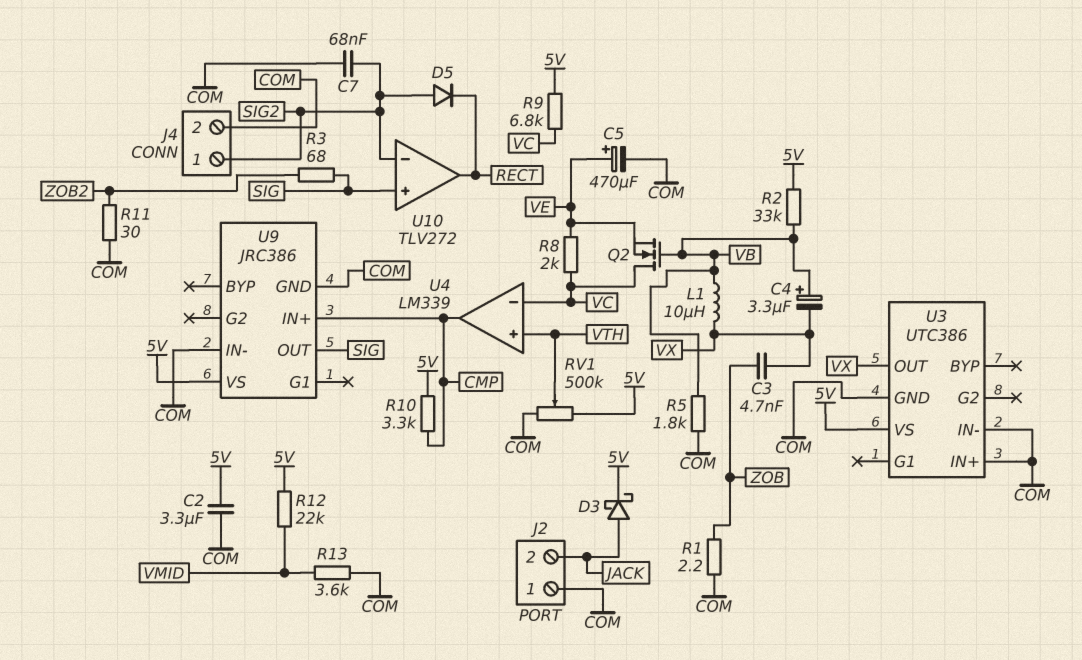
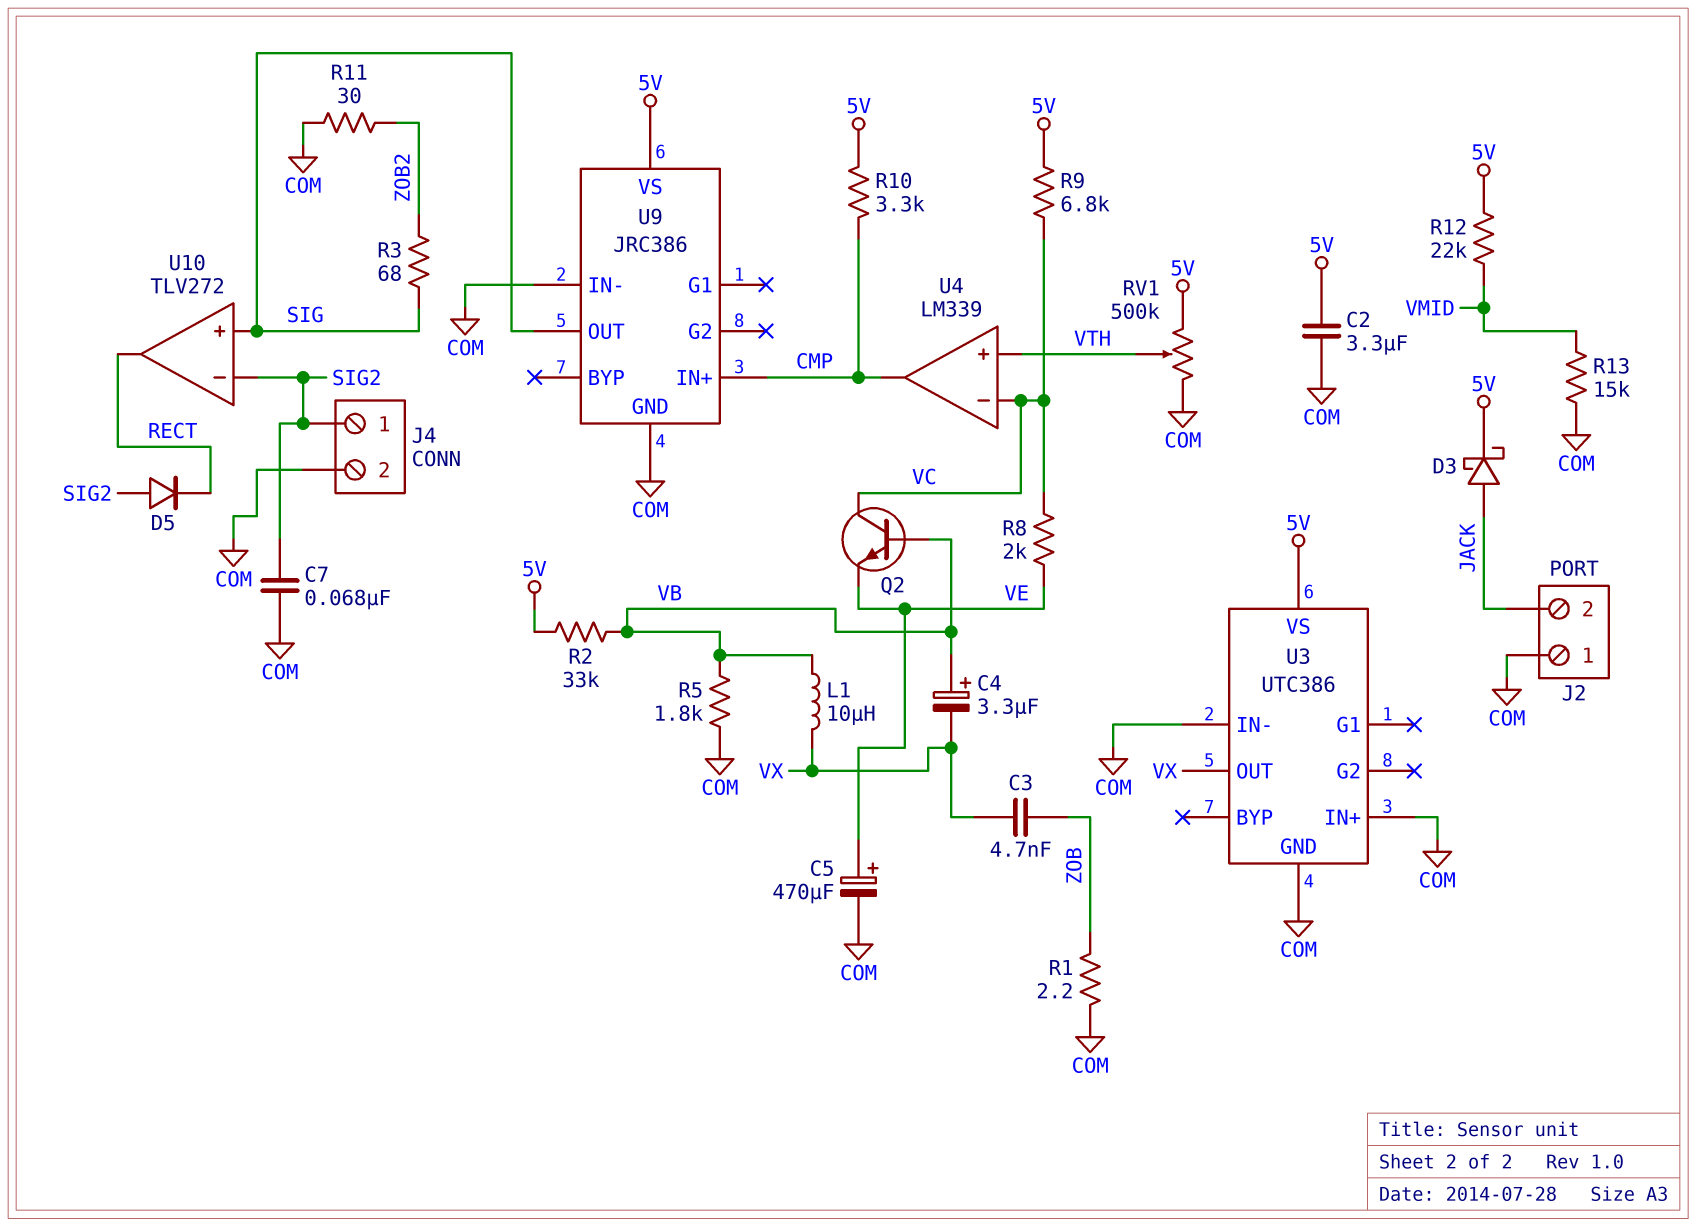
Q2: NMOS (G VB, D VC, S VE) -> NPN (B VB, C VC, E VE)
R13: 3.6k (COM, VMID) -> 15k (COM, VMID)

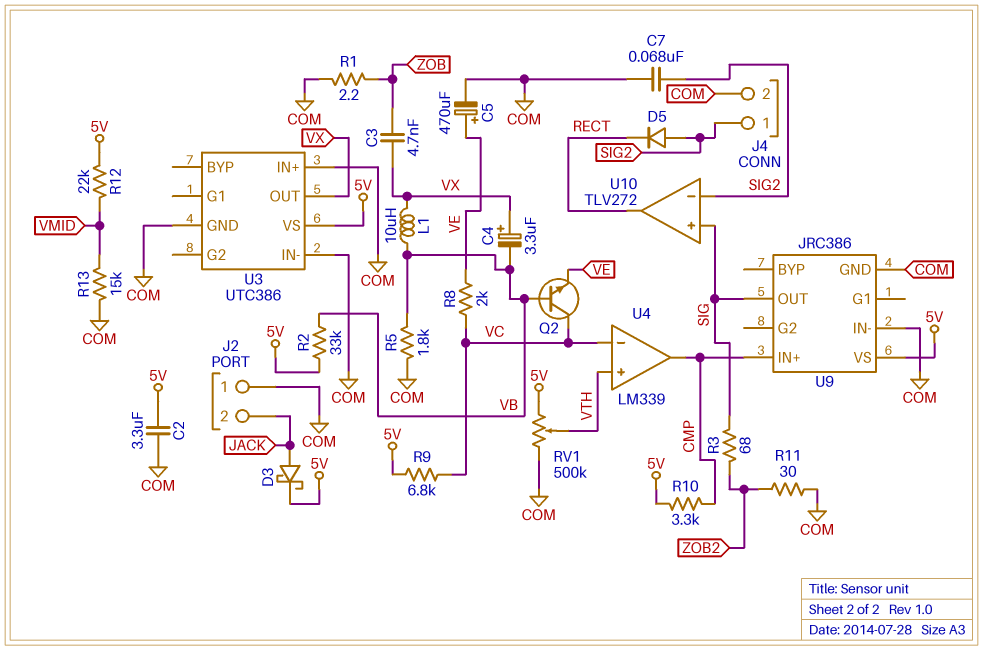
C4: 3.3uF (plus VB, minus VX) -> 3.3uF (plus VX, minus VB)

